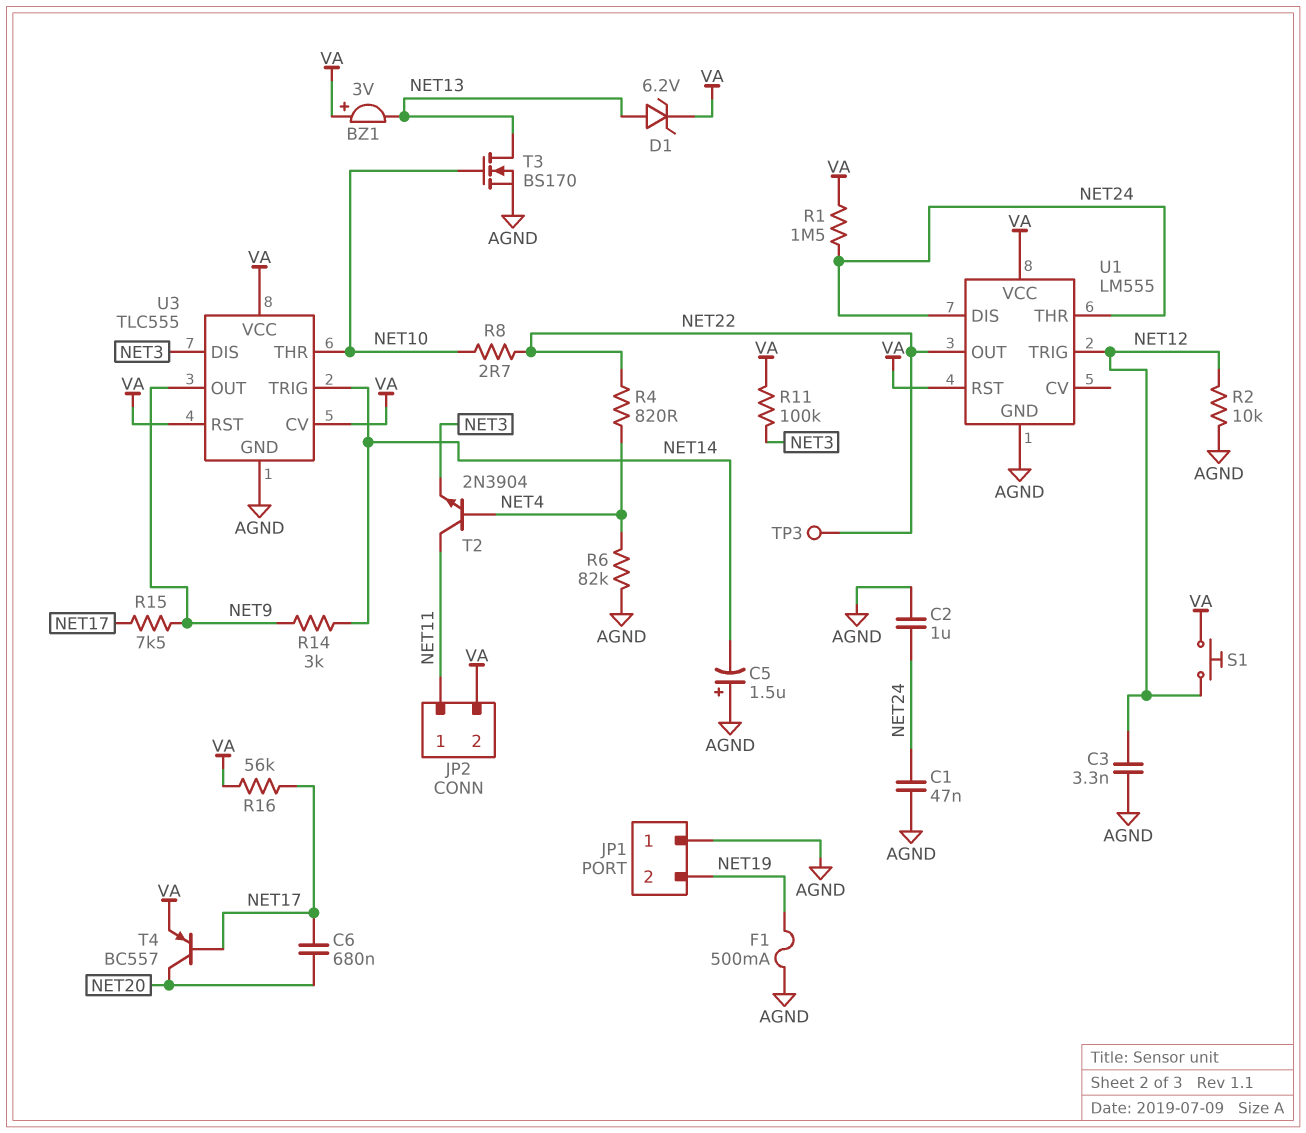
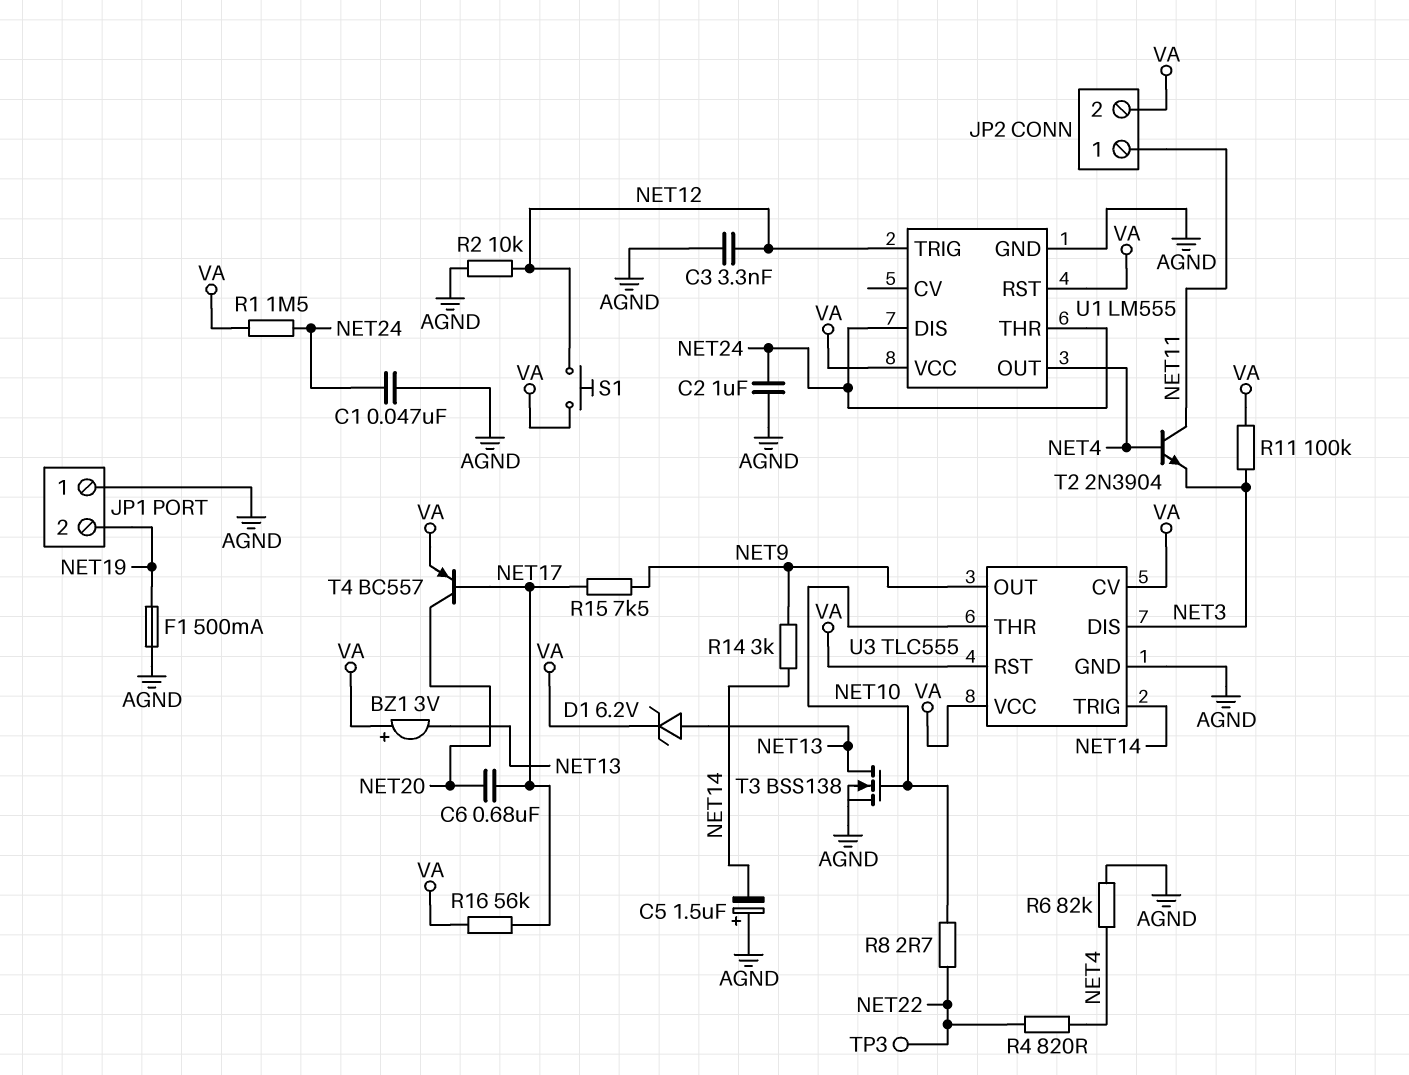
T3: NMOS BS170 (G NET10, D NET13, S AGND) -> NMOS BSS138 (G NET10, D NET13, S AGND)
U1 pin OUT: NET22 -> NET4

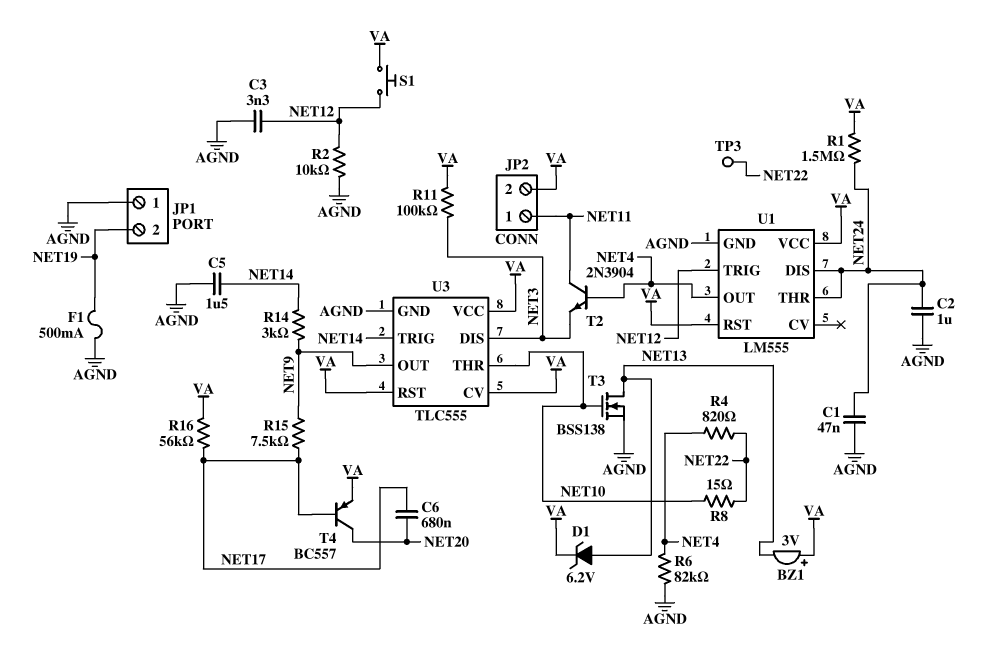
C5: 1.5uF (plus AGND, minus NET14) -> 1.5uF (AGND, NET14)
R8: 2.7 (NET10, NET22) -> 15 (NET10, NET22)

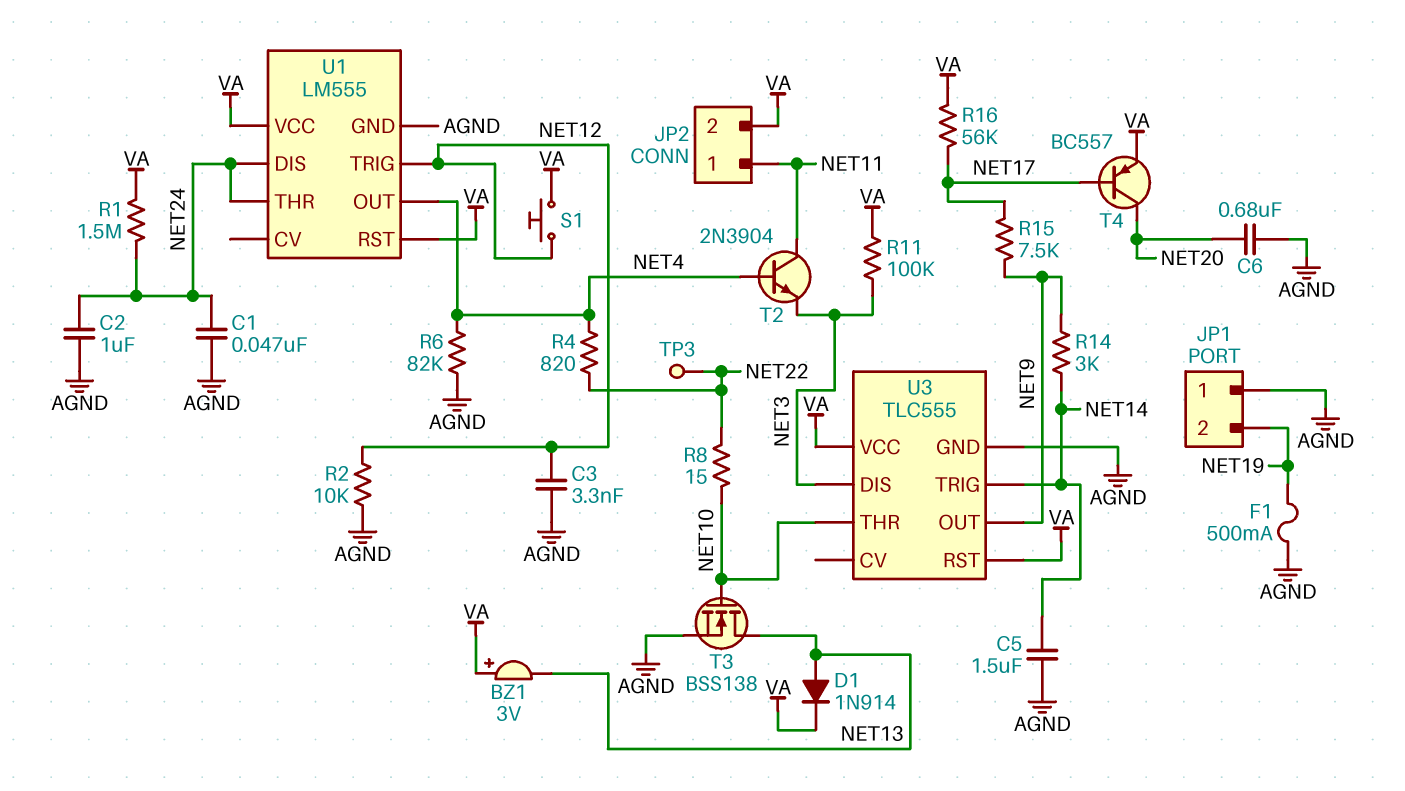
C6: 680nF (NET17, NET20) -> 680nF (AGND, NET20)
D1: zener 6.2V (A NET13, K VA) -> diode 1N914 (A NET13, K VA)
U3 pin CV: VA -> none

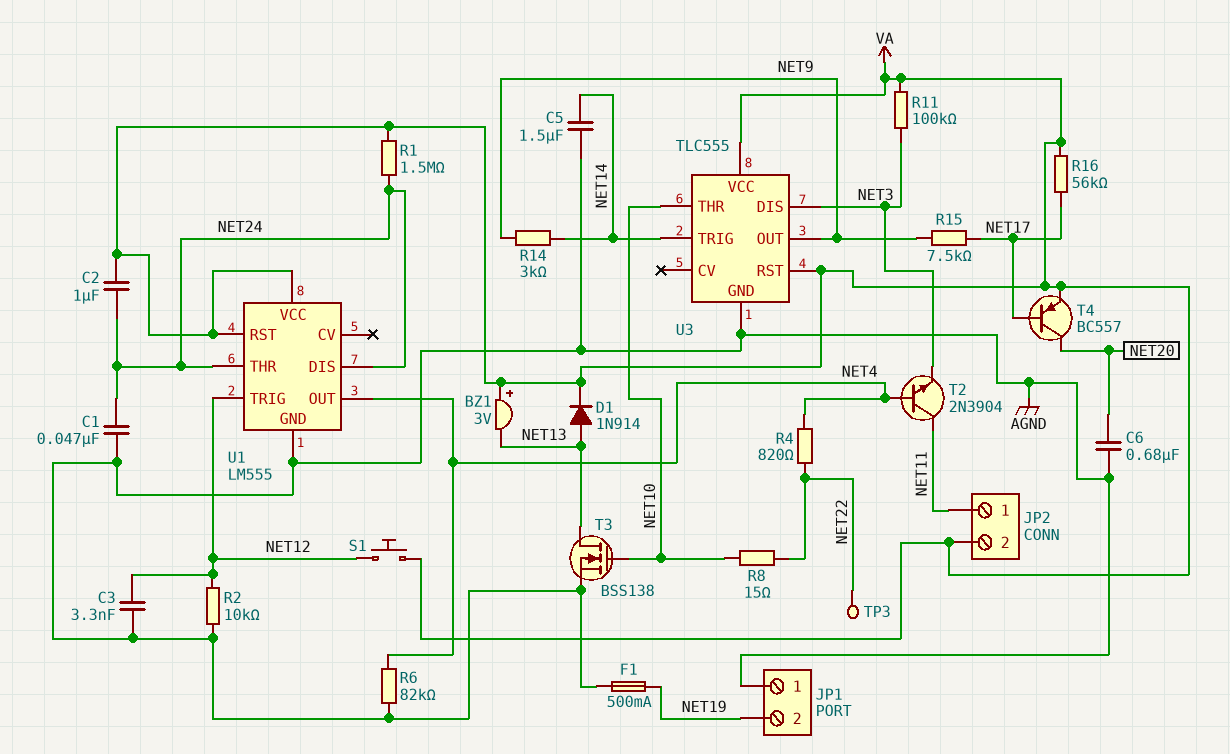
C2: 1uF (AGND, NET24) -> 1uF (NET24, VA)

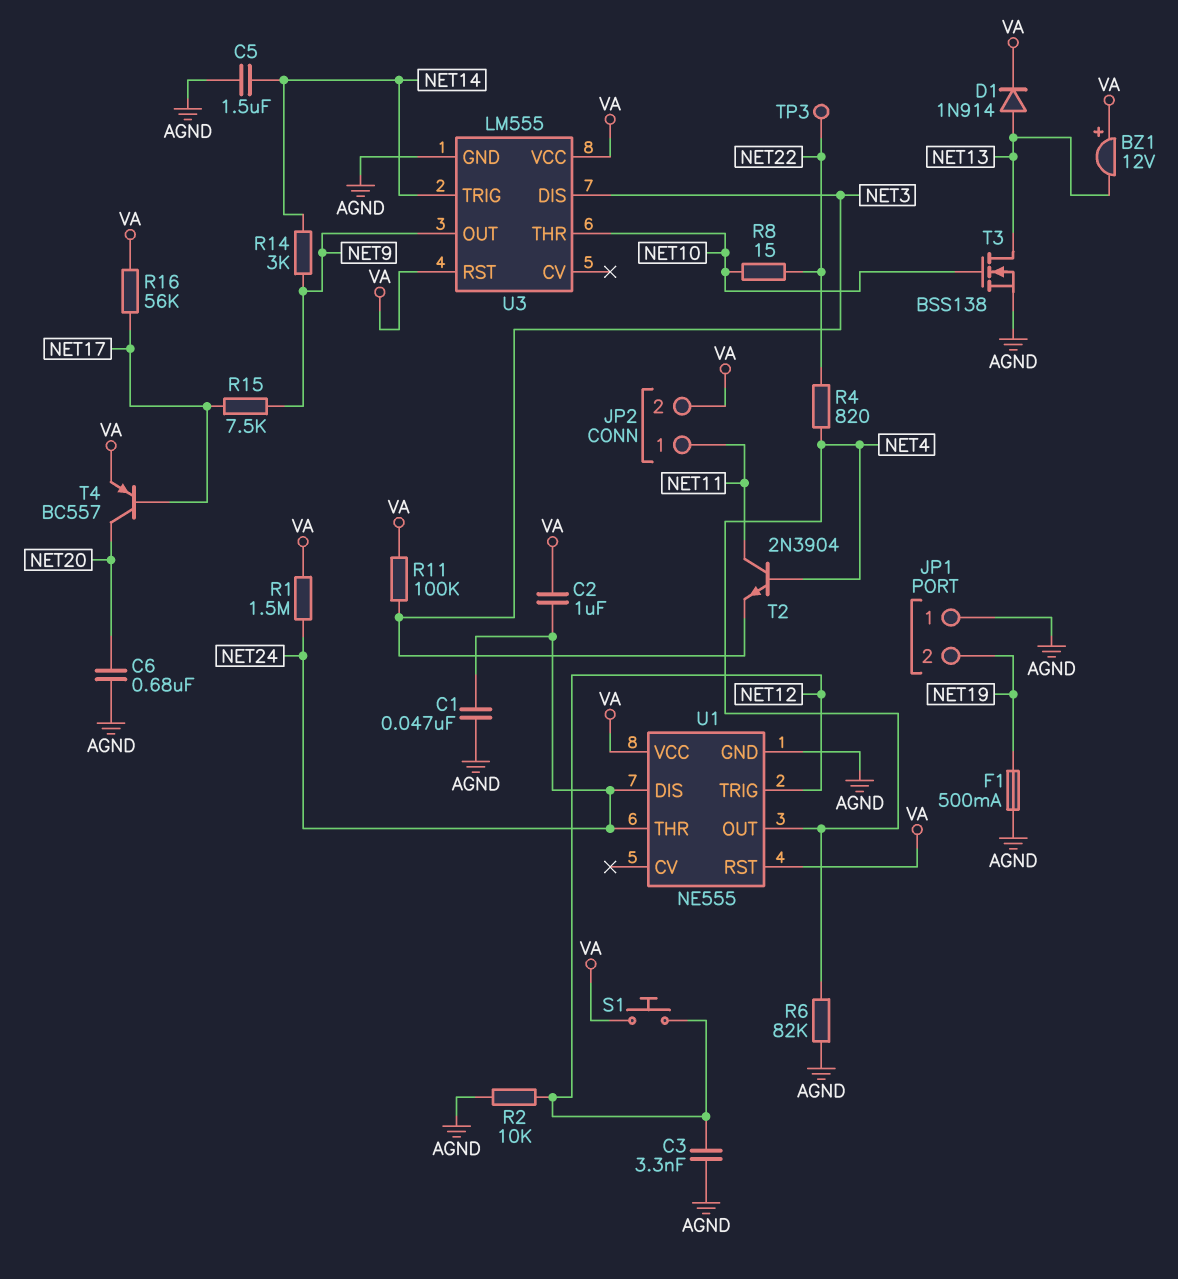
BZ1: buzzer 3V (plus VA, minus NET13) -> buzzer 12V (plus VA, minus NET13)
U1: LM555 -> NE555
U3: TLC555 -> LM555

